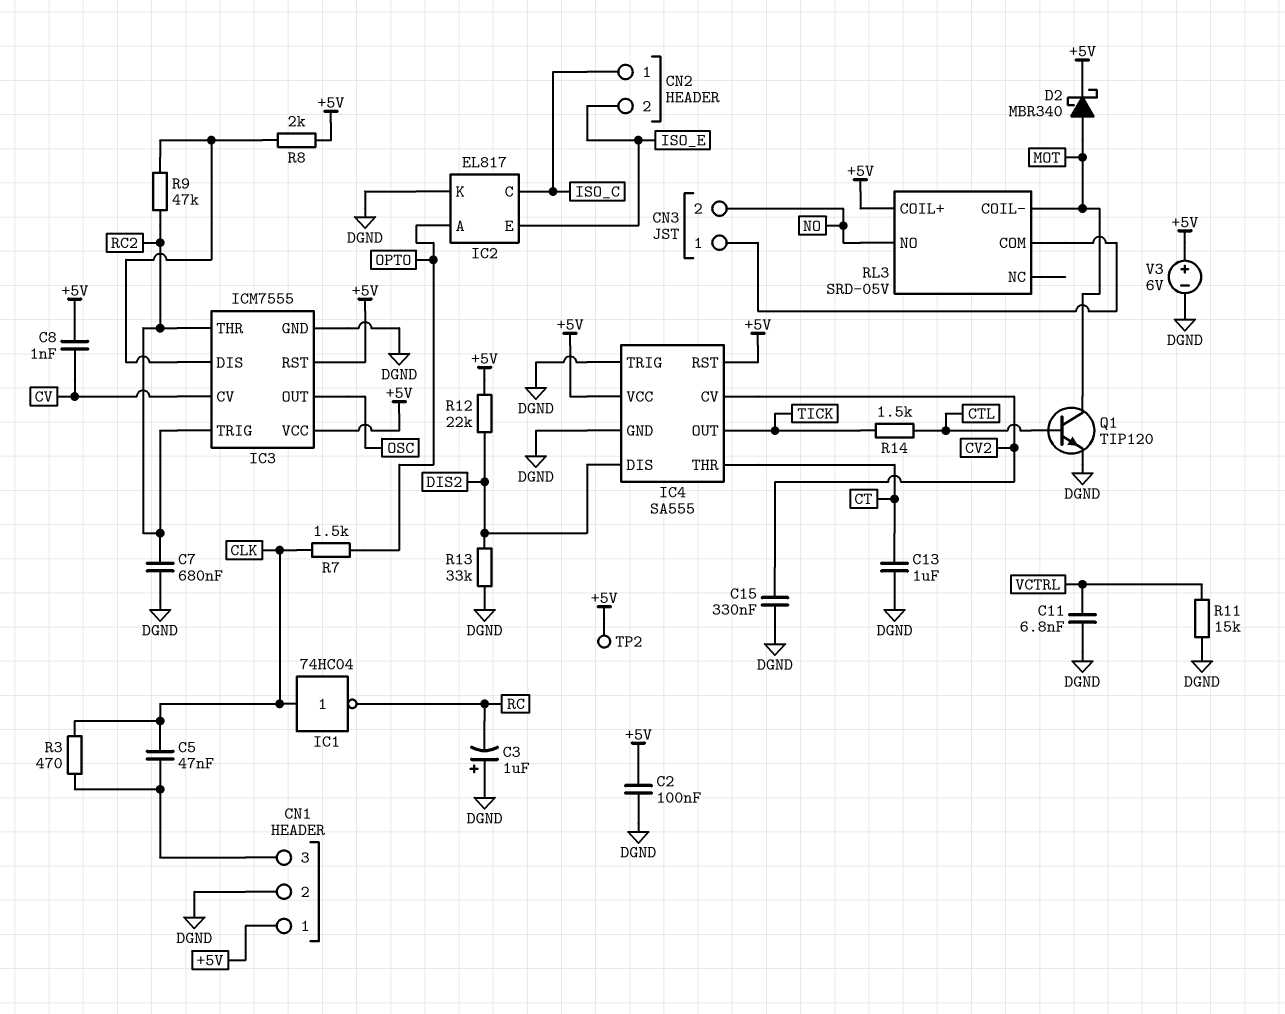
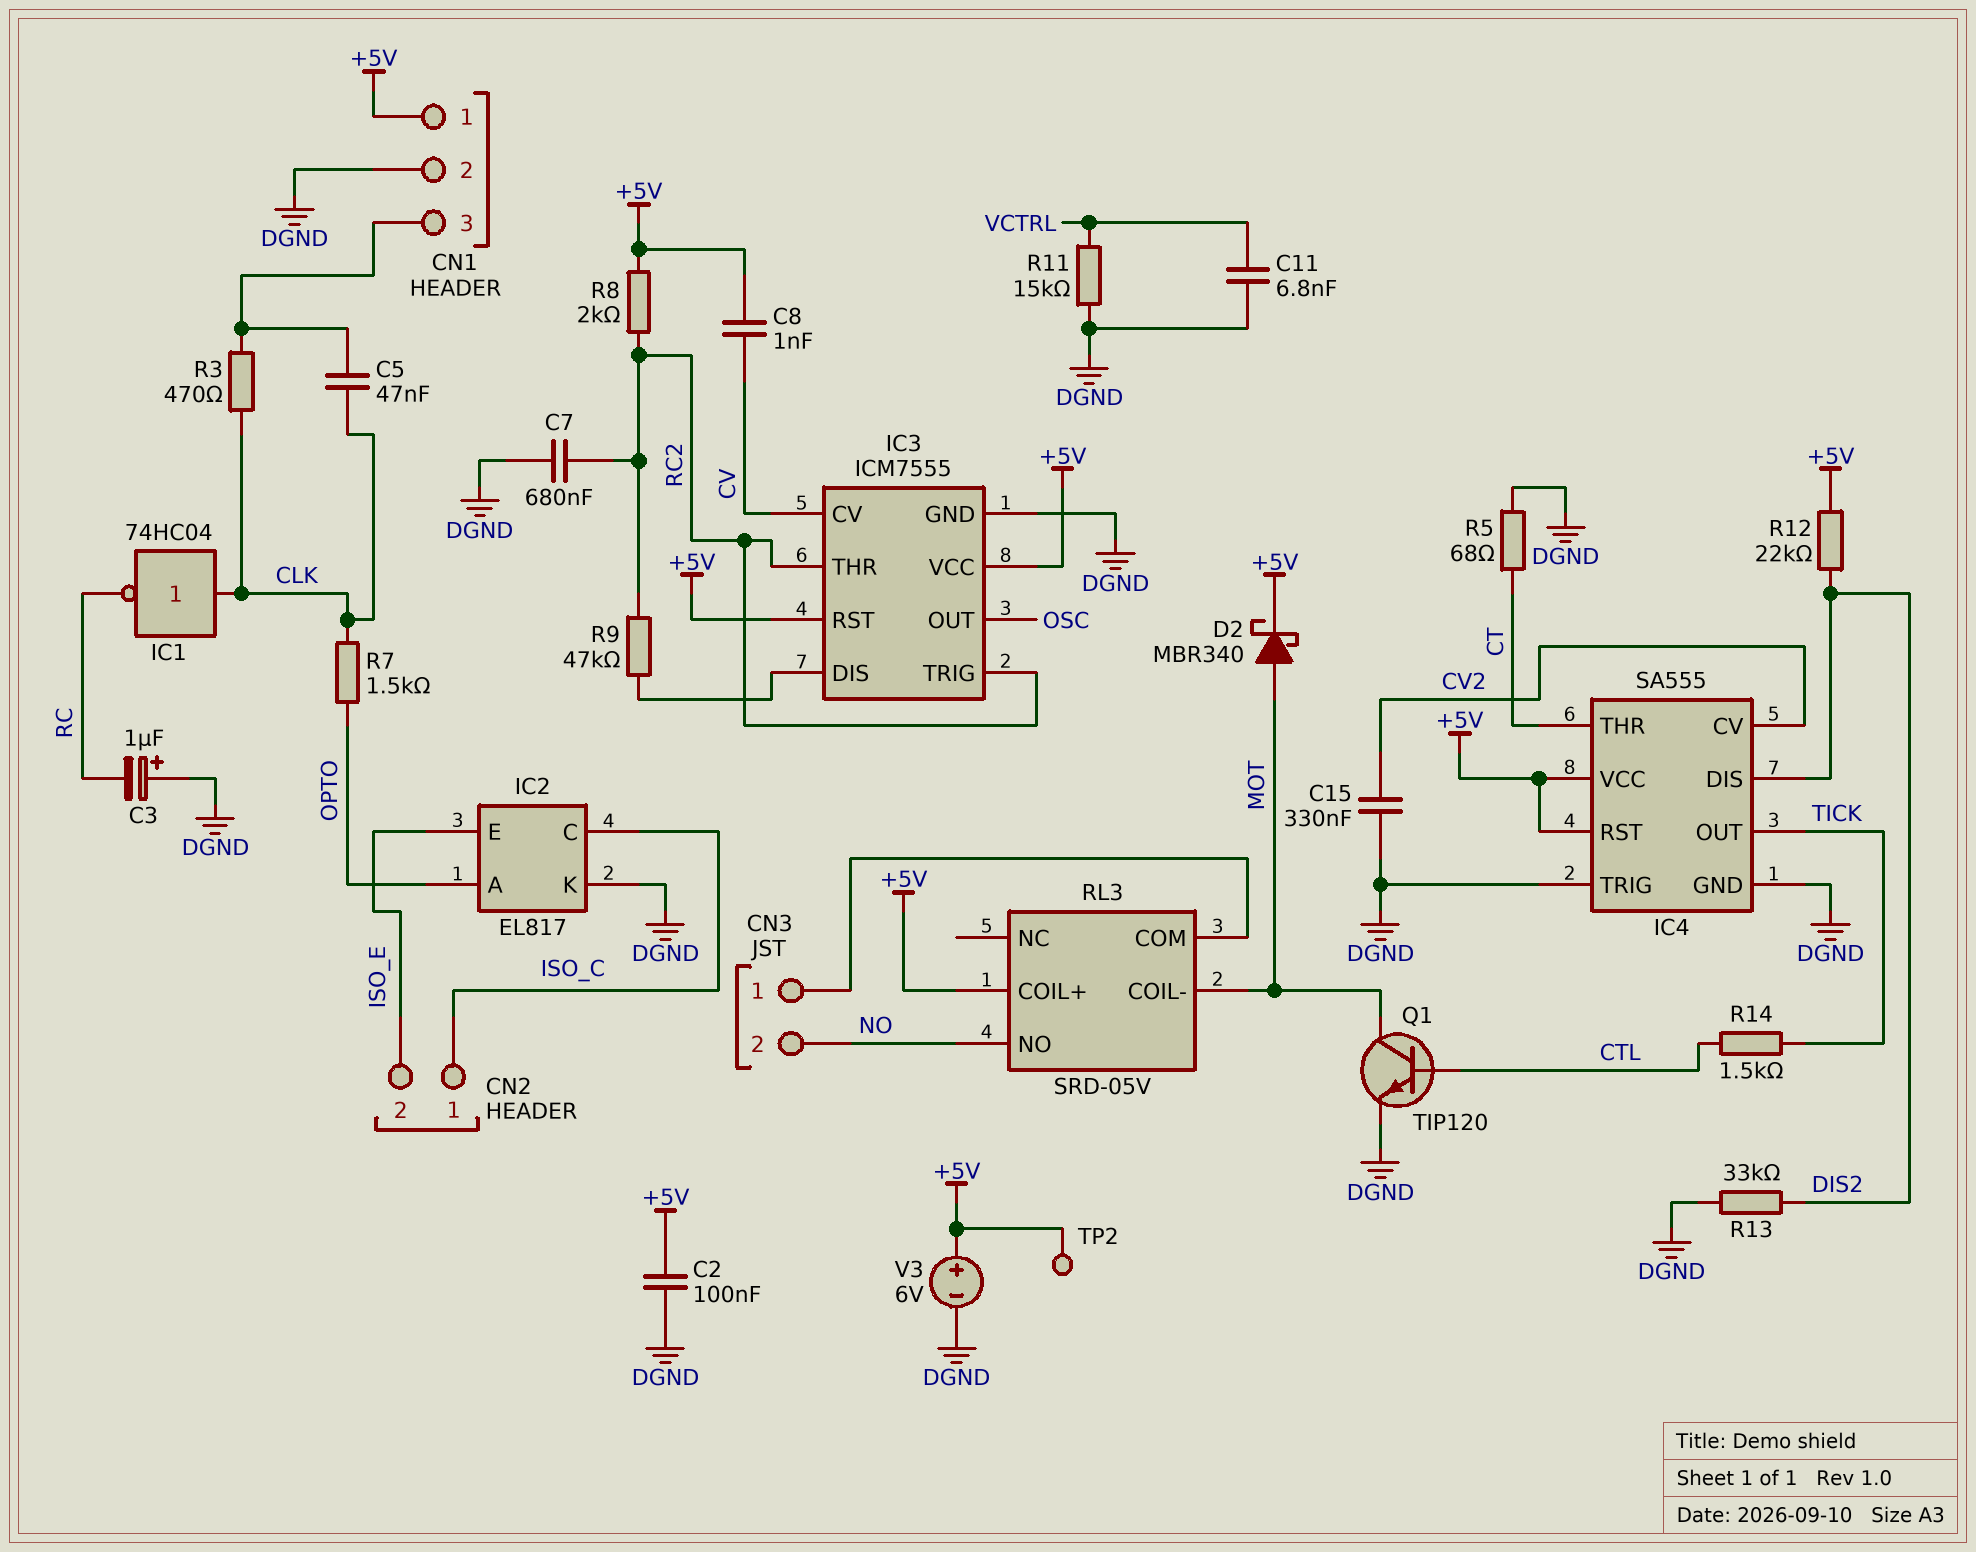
C13: 1uF (CT, DGND) -> none
R5: none -> 68 (CT, DGND)
R8: 2k (+5V, IC3/DIS) -> 2k (+5V, RC2)

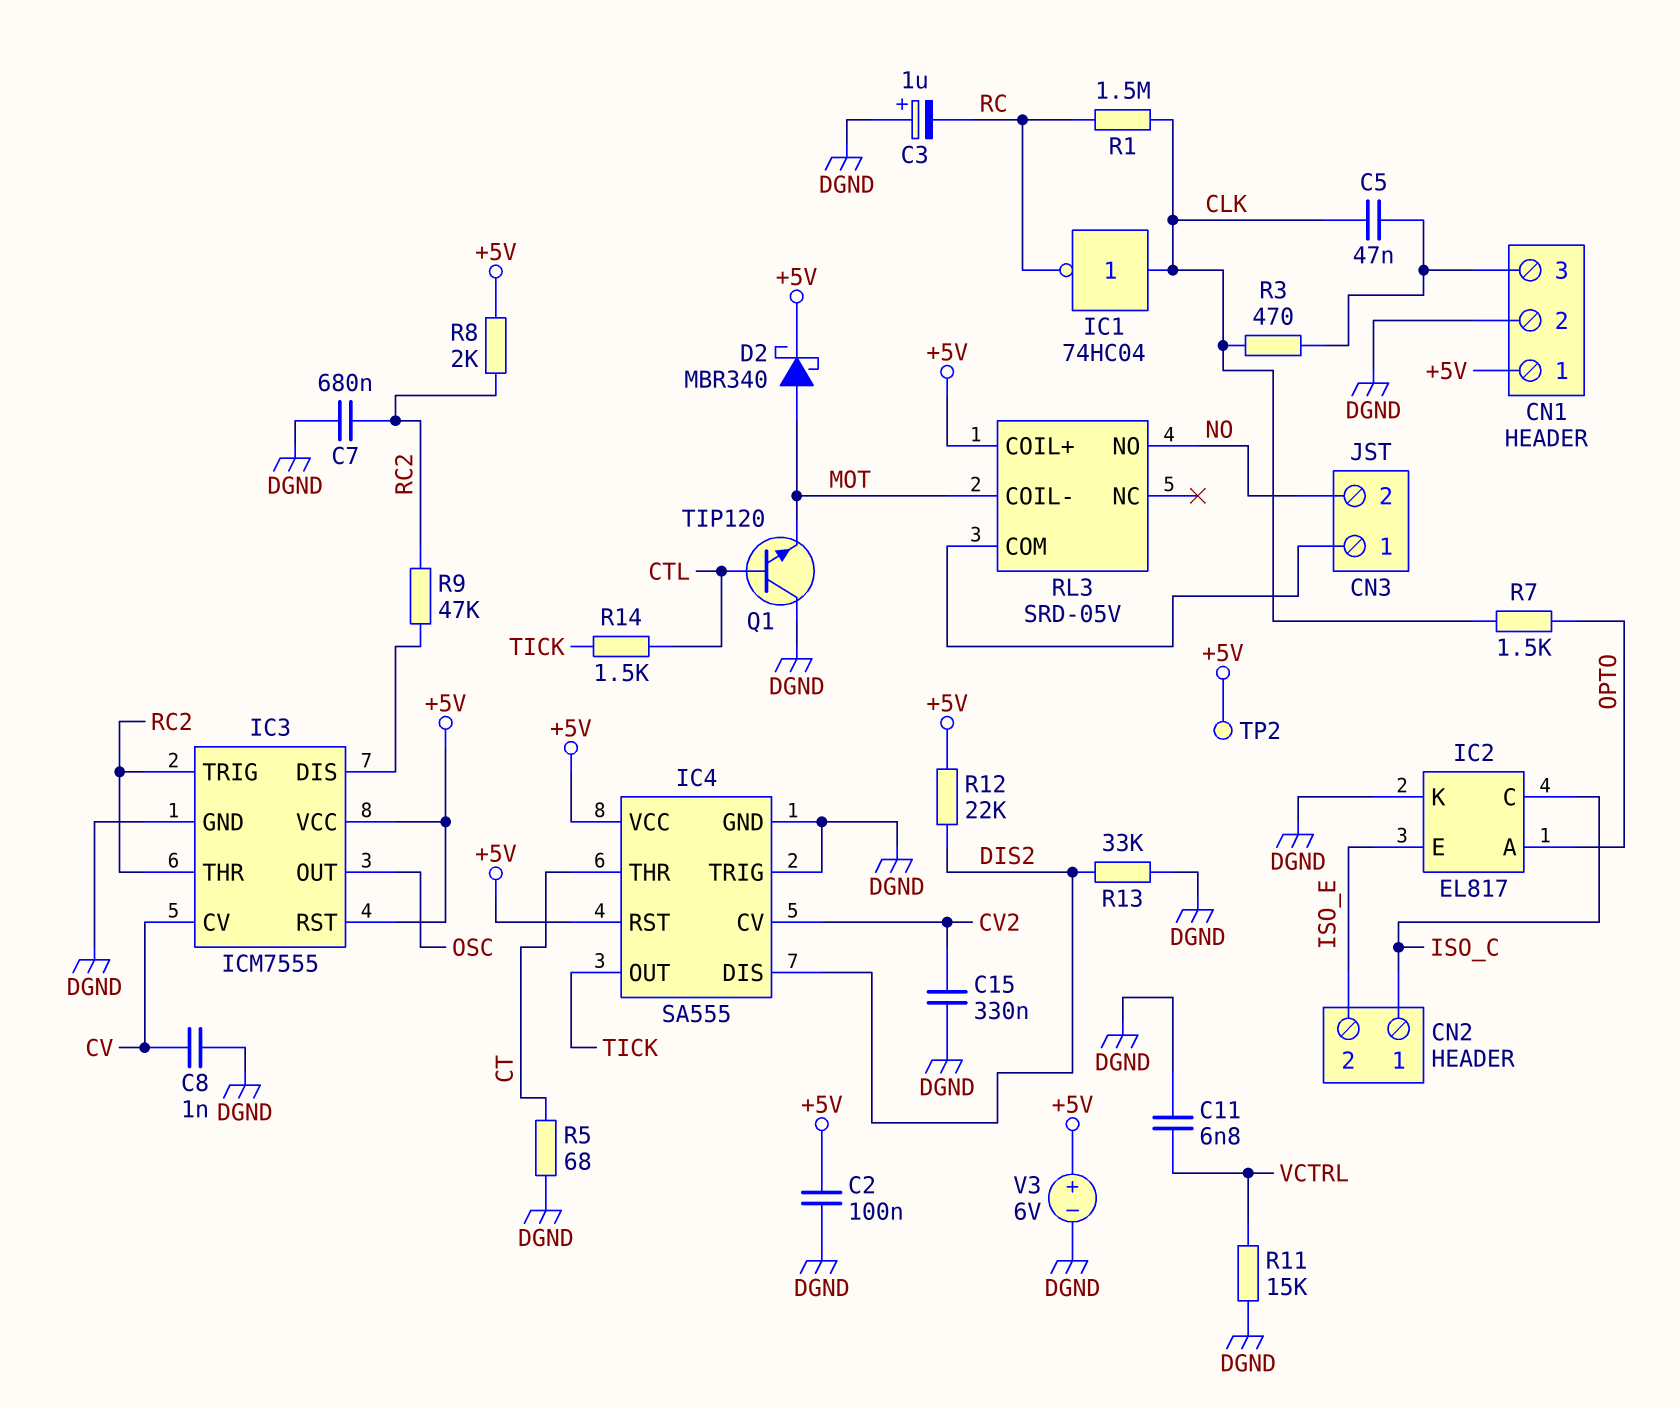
C8: 1nF (+5V, CV) -> 1nF (CV, DGND)
Q1: NPN TIP120 (B CTL, C MOT, E DGND) -> NPN TIP120 (B CTL, C DGND, E MOT)
R1: none -> 1.5M (CLK, RC)

